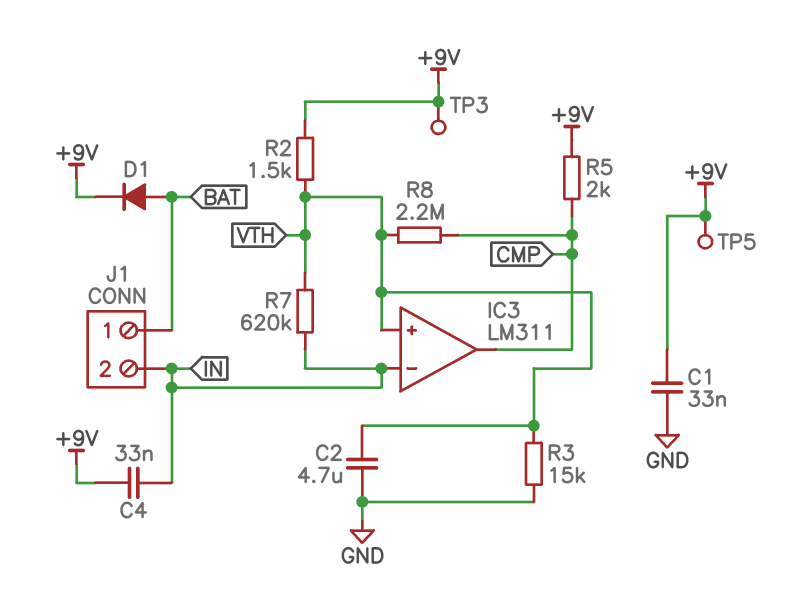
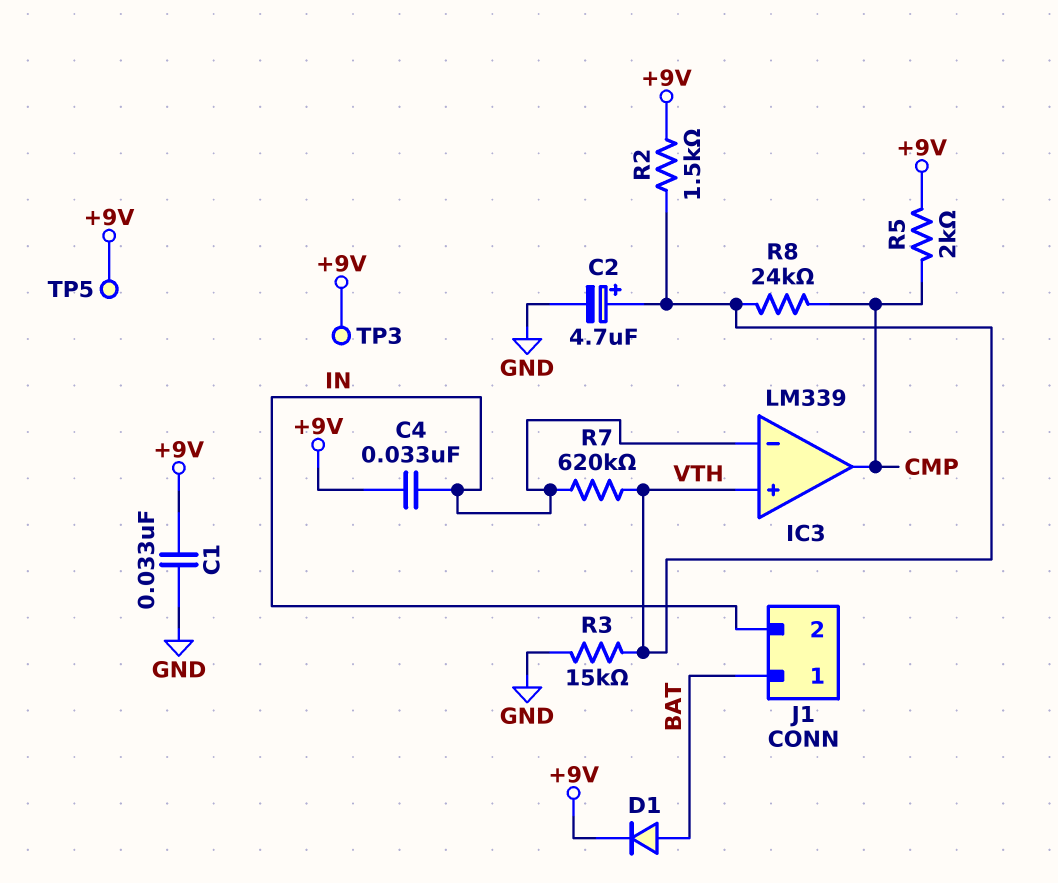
C2: 4.7uF (GND, VTH) -> 4.7uF (plus VTH, minus GND)
IC3: LM311 -> LM339
R8: 2.2M (CMP, VTH) -> 24k (CMP, VTH)

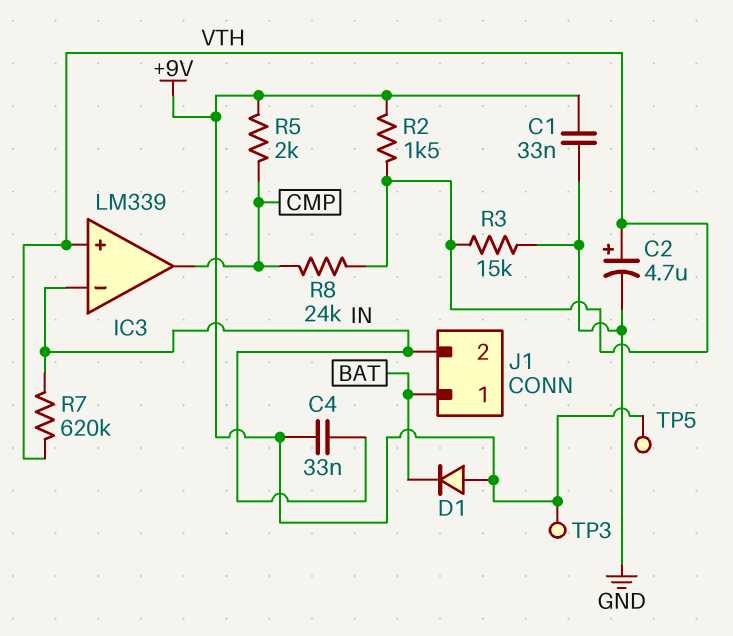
D1: diode (A BAT, K +9V) -> diode (A +9V, K BAT)

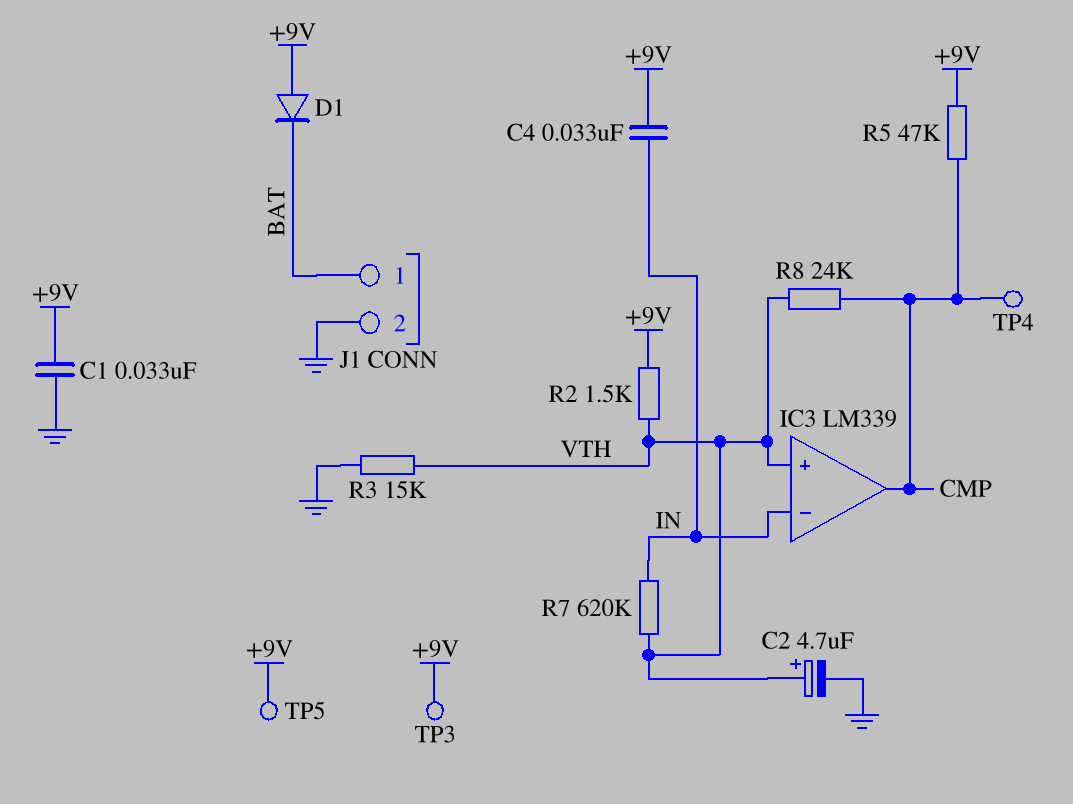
J1 pin 2: IN -> GND
R5: 2k (+9V, CMP) -> 47k (+9V, CMP)
TP4: none -> test point (CMP)

